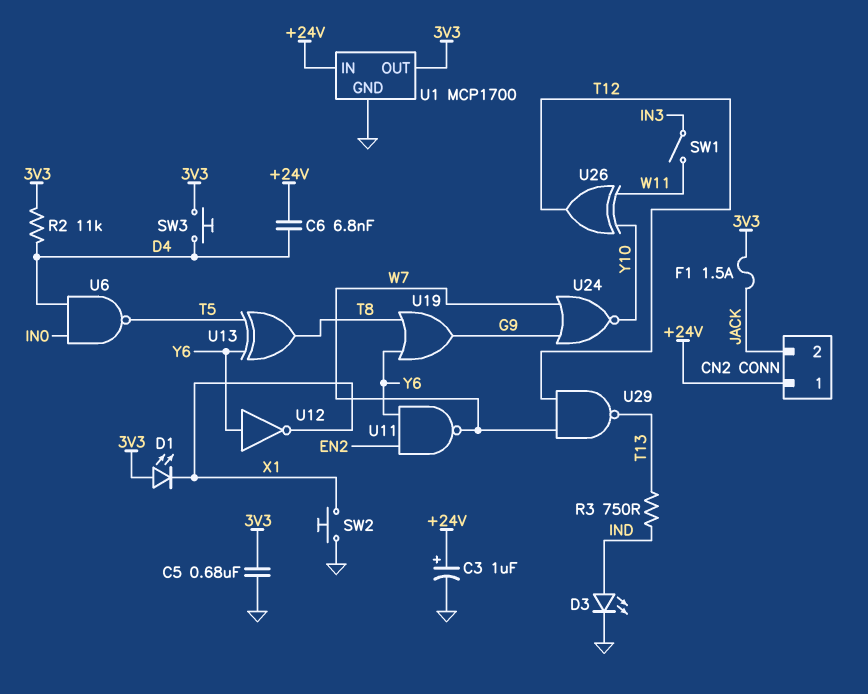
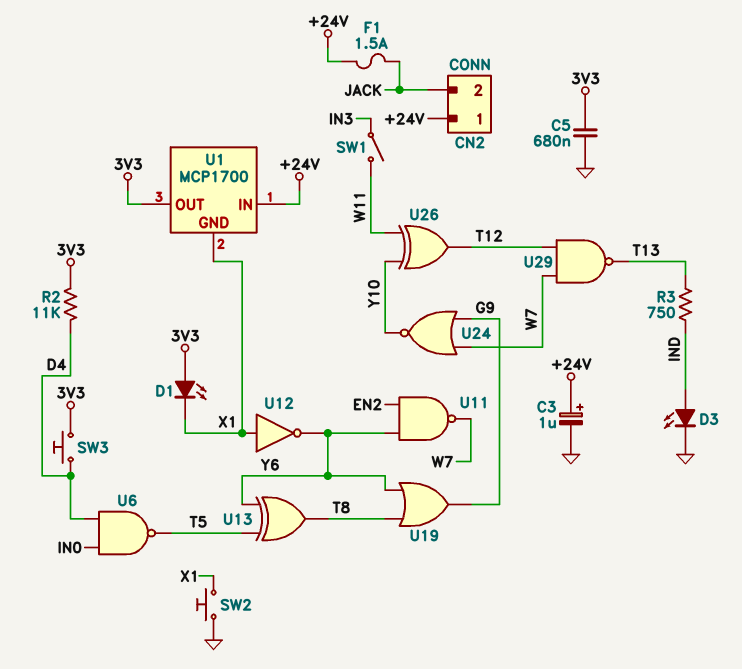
C6: 6.8nF (+24V, D4) -> none
F1: 1.5A (3V3, JACK) -> 1.5A (+24V, JACK)
U1 pin GND: GND -> X1
U12: NOT (in Y6, out X1) -> NOT (in X1, out Y6)

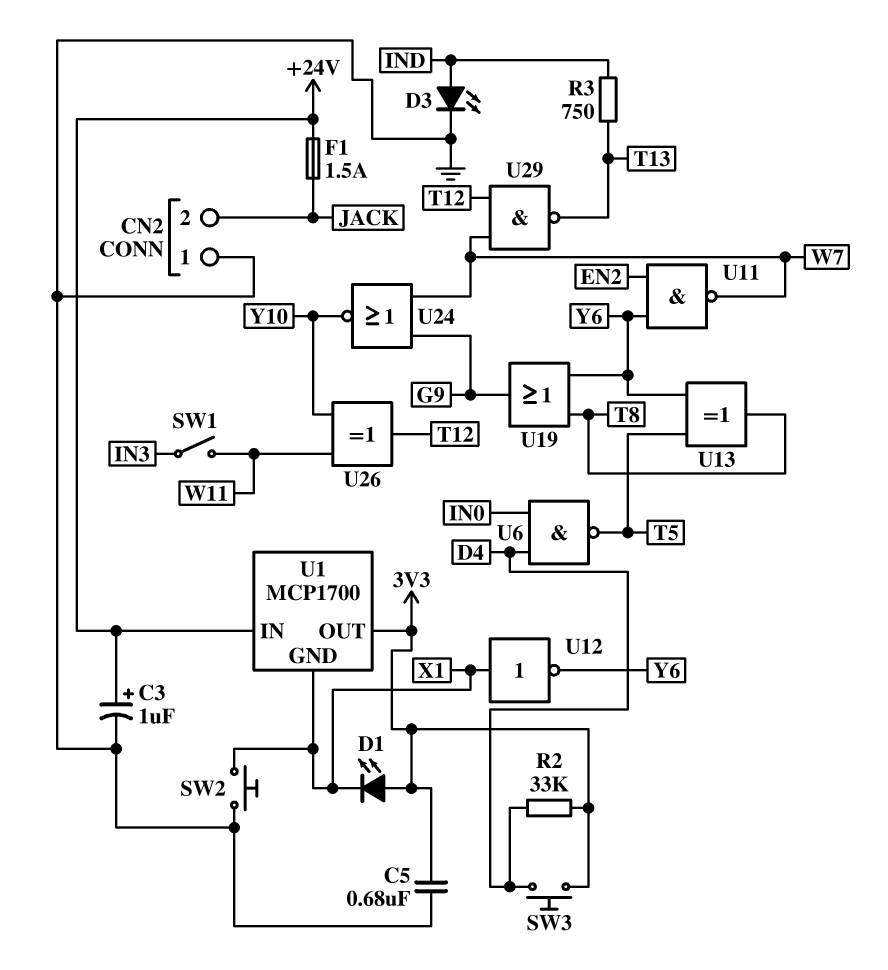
CN2 pin 1: +24V -> GND
R2: 11k (3V3, D4) -> 33k (3V3, D4)

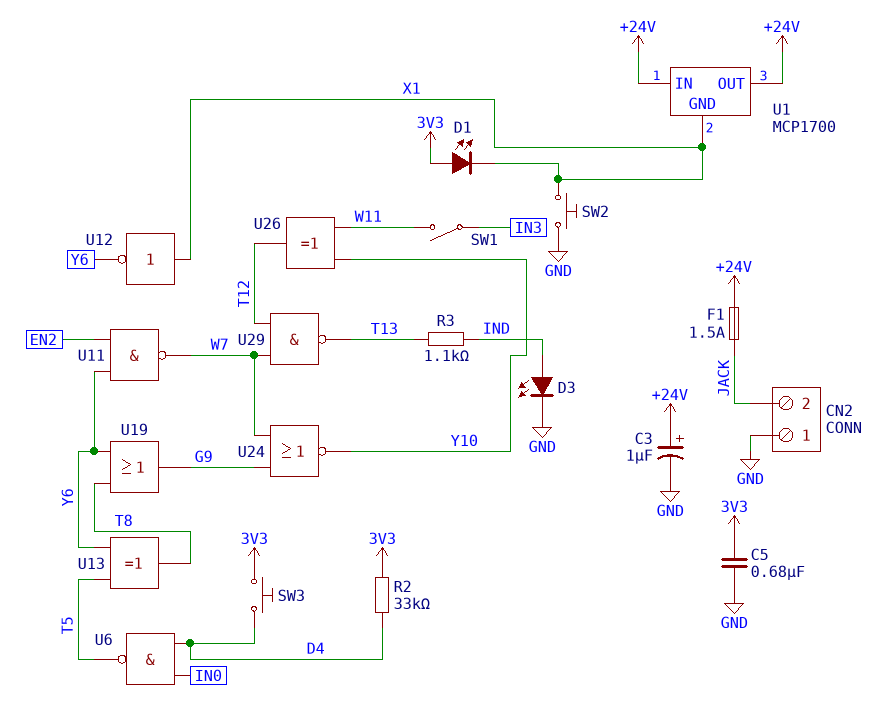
R3: 750 (IND, T13) -> 1.1k (IND, T13)
U1 pin OUT: 3V3 -> +24V

